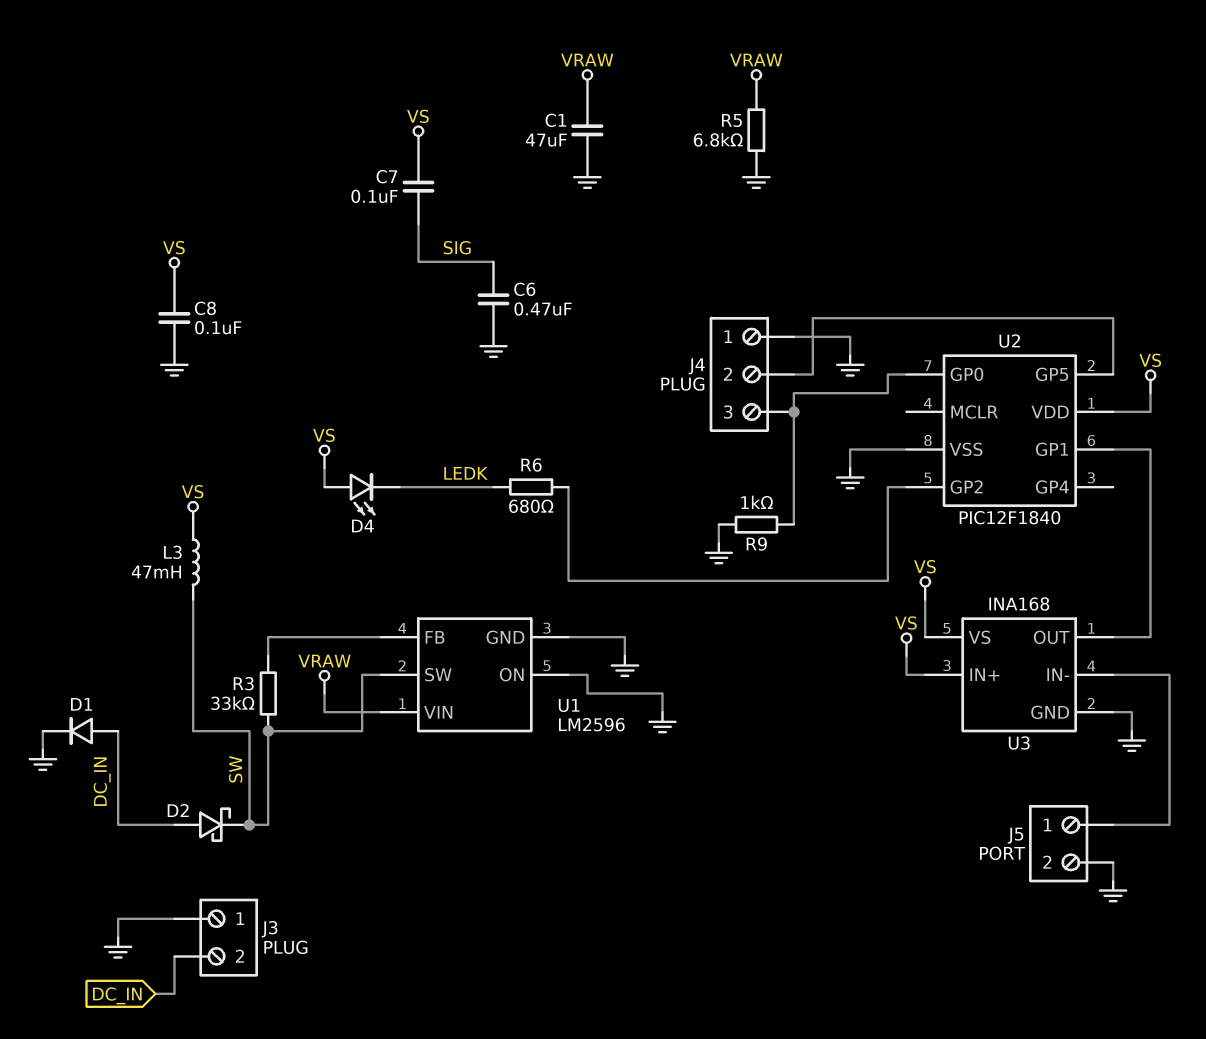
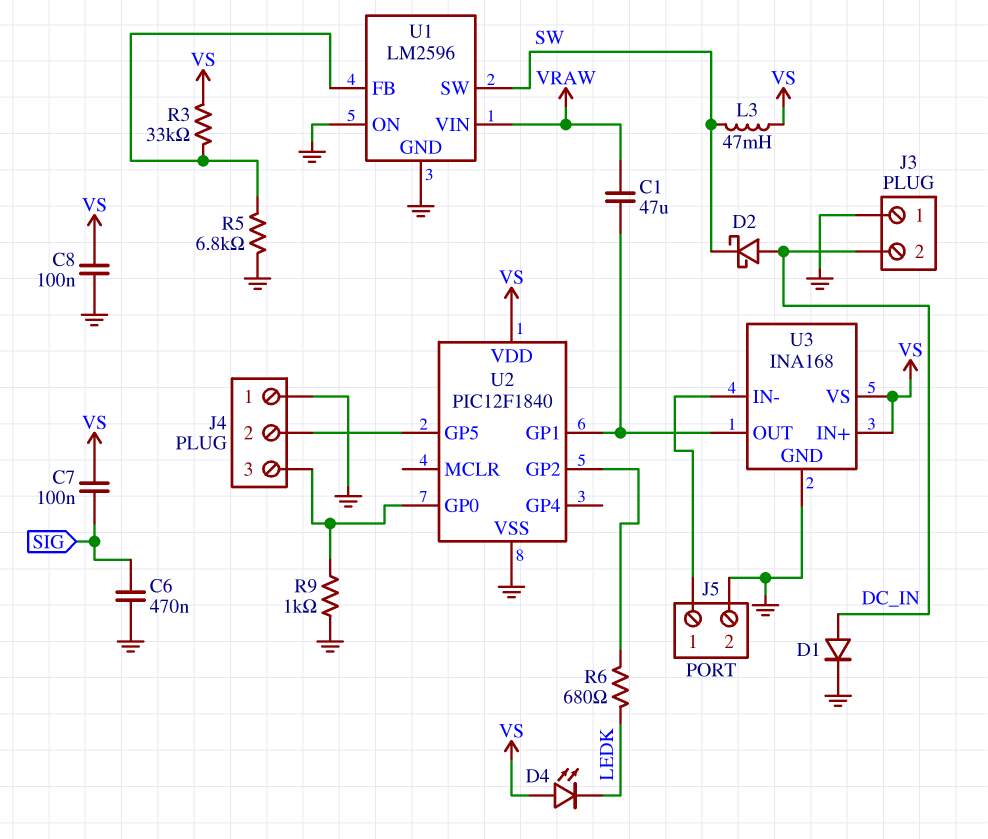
C1: 47uF (GND, VRAW) -> 47uF (U2/GP1, VRAW)
R3: 33k (SW, U1/FB) -> 33k (U1/FB, VS)
R5: 6.8k (GND, VRAW) -> 6.8k (GND, U1/FB)

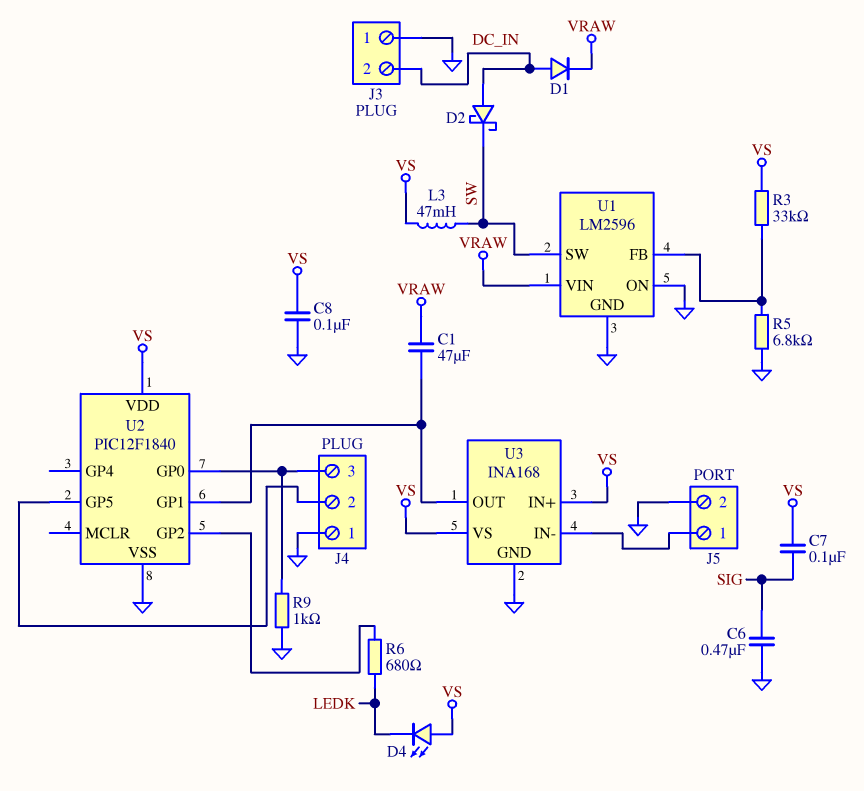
D1: diode (A DC_IN, K GND) -> diode (A DC_IN, K VRAW)

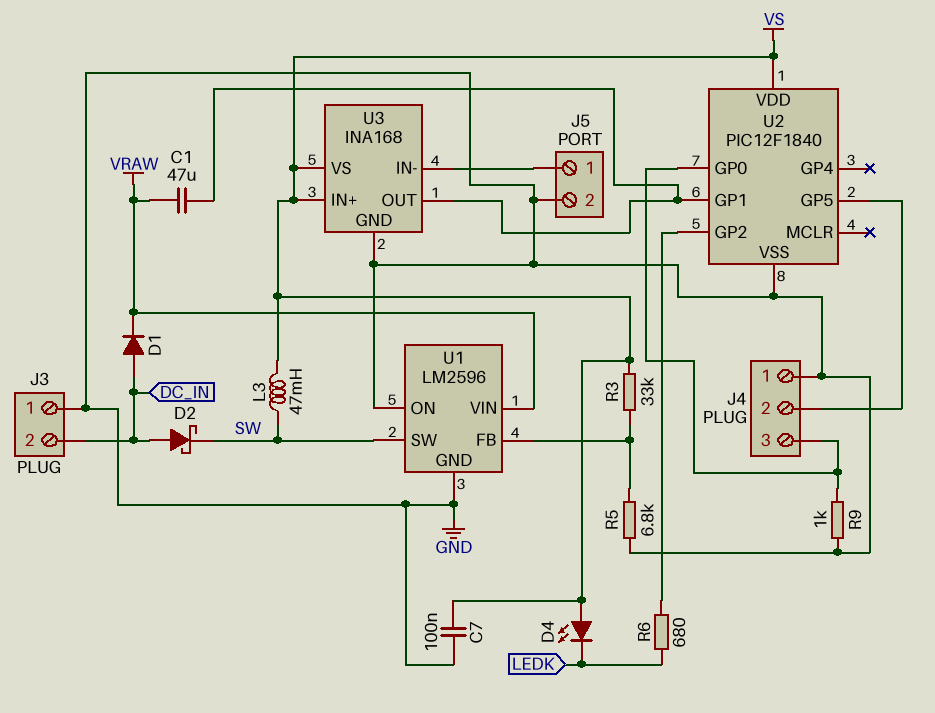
C6: 470nF (GND, SIG) -> none
C7: 100nF (SIG, VS) -> 100nF (GND, VS)
C8: 100nF (GND, VS) -> none

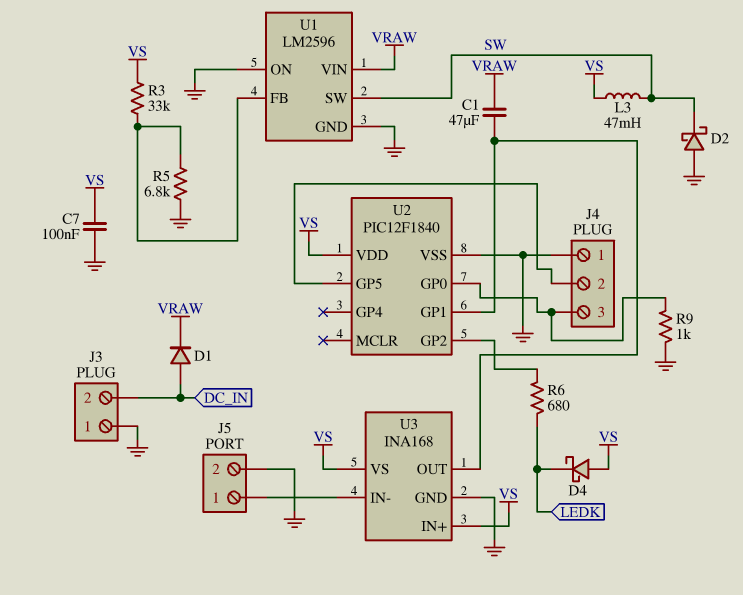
D2: schottky (A DC_IN, K SW) -> schottky (A GND, K SW)
D4: LED (A VS, K LEDK) -> schottky (A VS, K LEDK)

